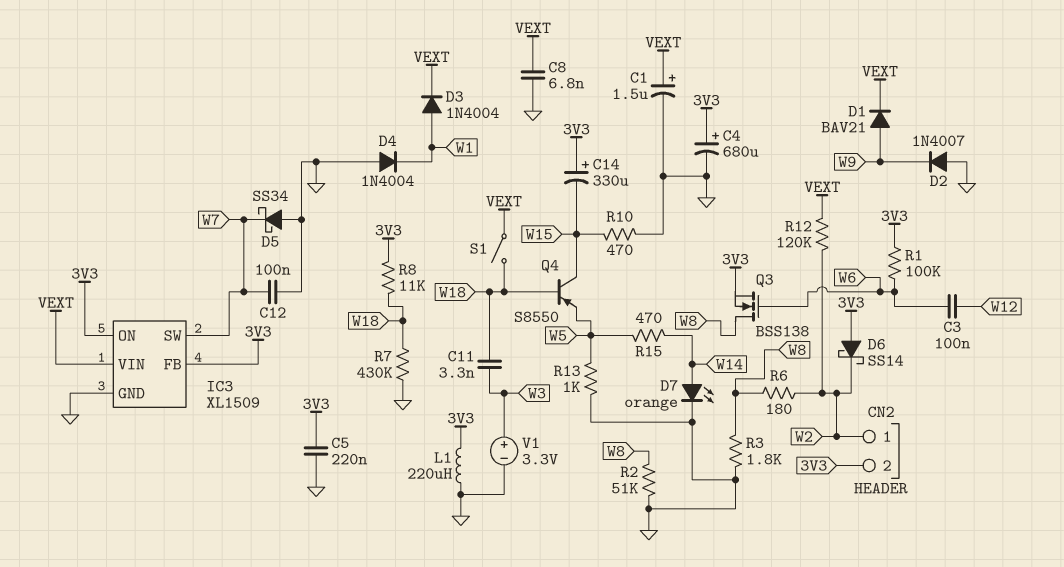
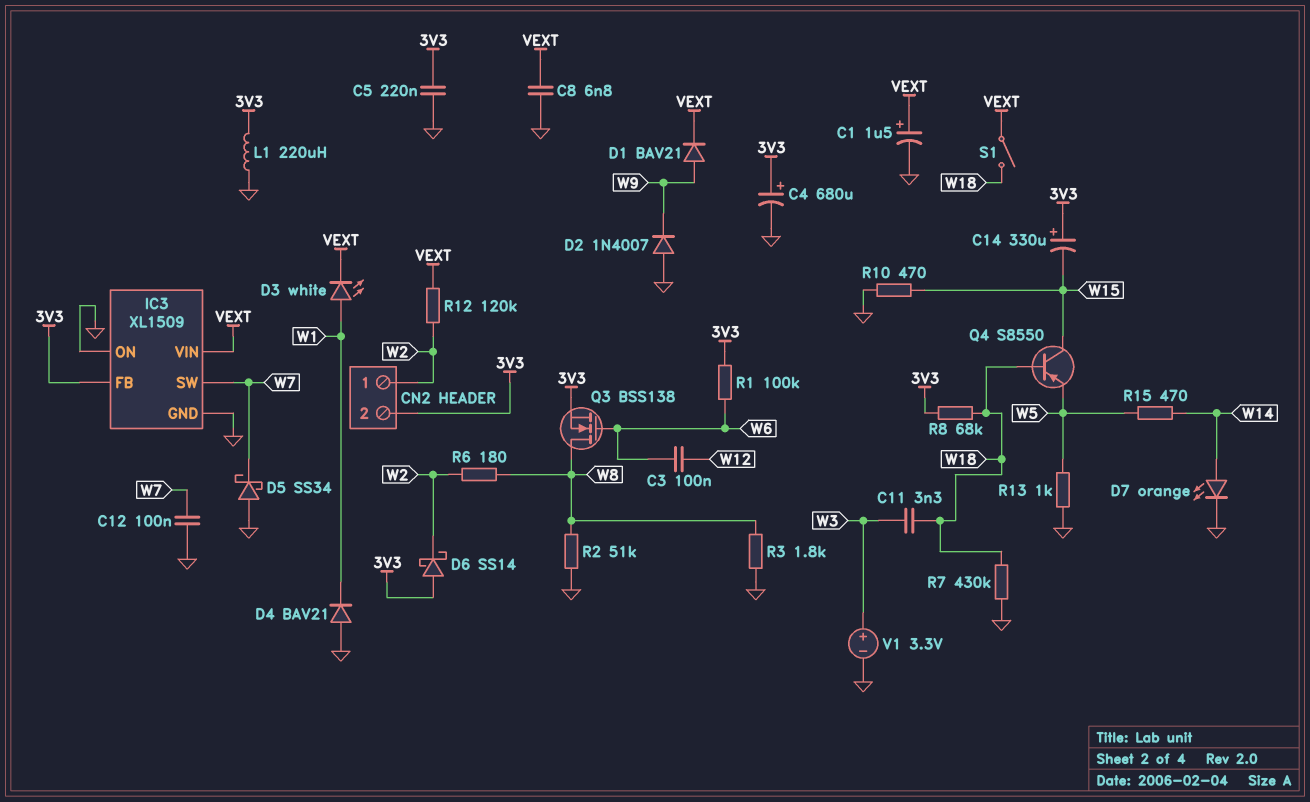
D3: diode 1N4004 (A W1, K VEXT) -> LED white (A W1, K VEXT)
D4: diode 1N4004 (A GND, K W1) -> diode BAV21 (A GND, K W1)
IC3 pin ON: 3V3 -> GND
R8: 11k (3V3, W18) -> 68k (3V3, W18)

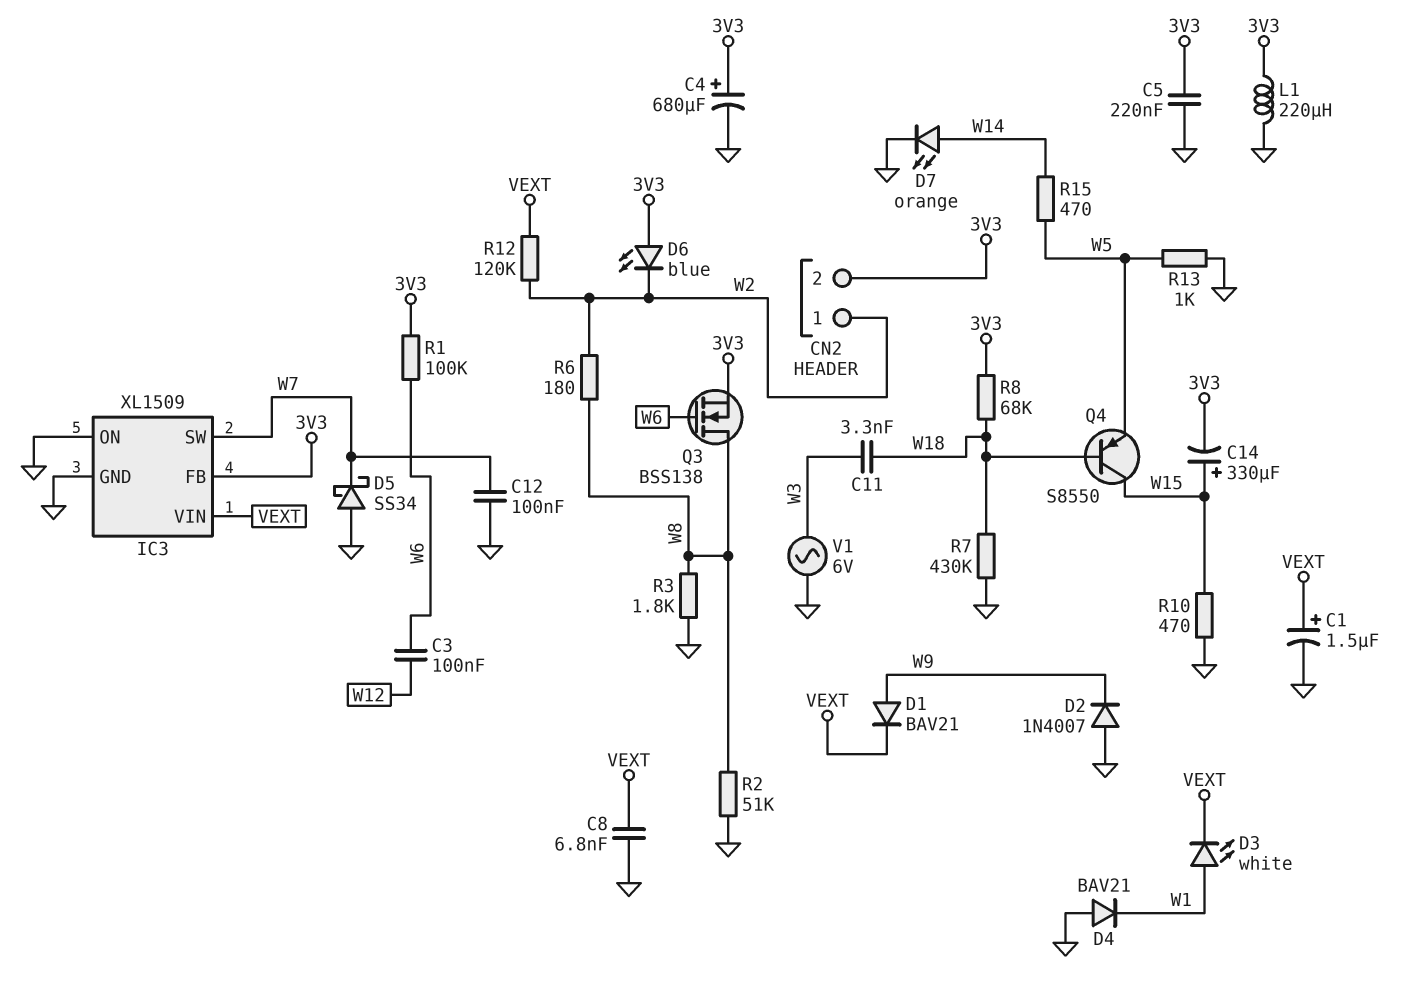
C14: 330uF (plus 3V3, minus W15) -> 330uF (plus W15, minus 3V3)
D6: schottky SS14 (A 3V3, K W2) -> LED blue (A 3V3, K W2)
S1: switch (VEXT, W18) -> none
V1: 3.3V (plus W3, minus GND) -> AC 6V (GND, W3)

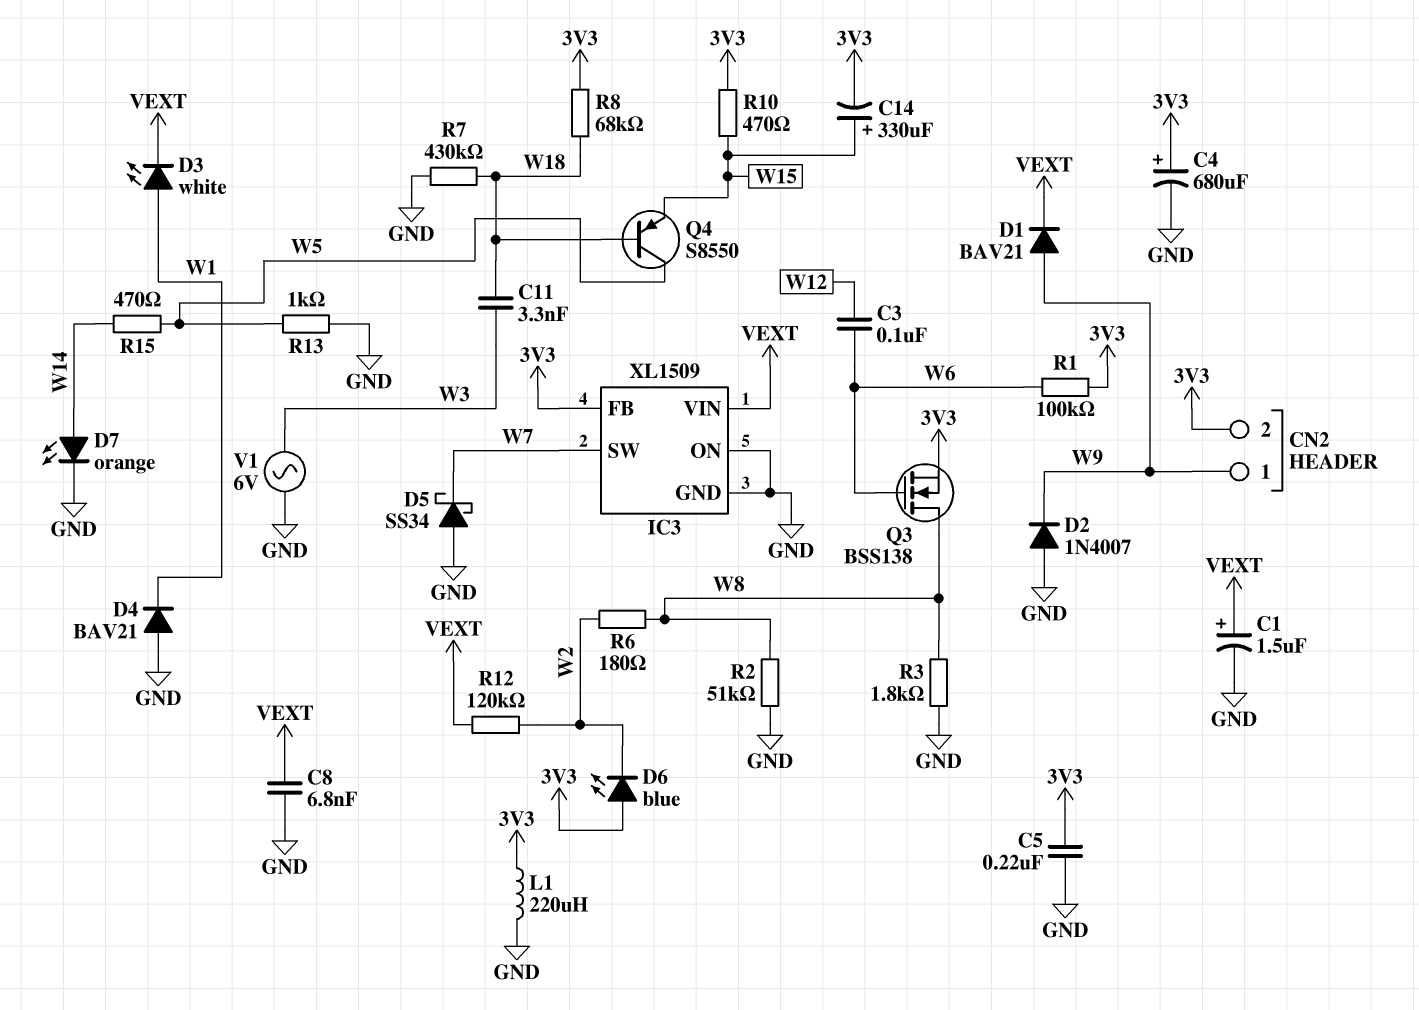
C12: 100nF (GND, W7) -> none
CN2 pin 1: W2 -> W9
Q4: PNP S8550 (B W18, C W15, E W5) -> PNP S8550 (B W18, C W5, E W15)
R10: 470 (GND, W15) -> 470 (3V3, W15)

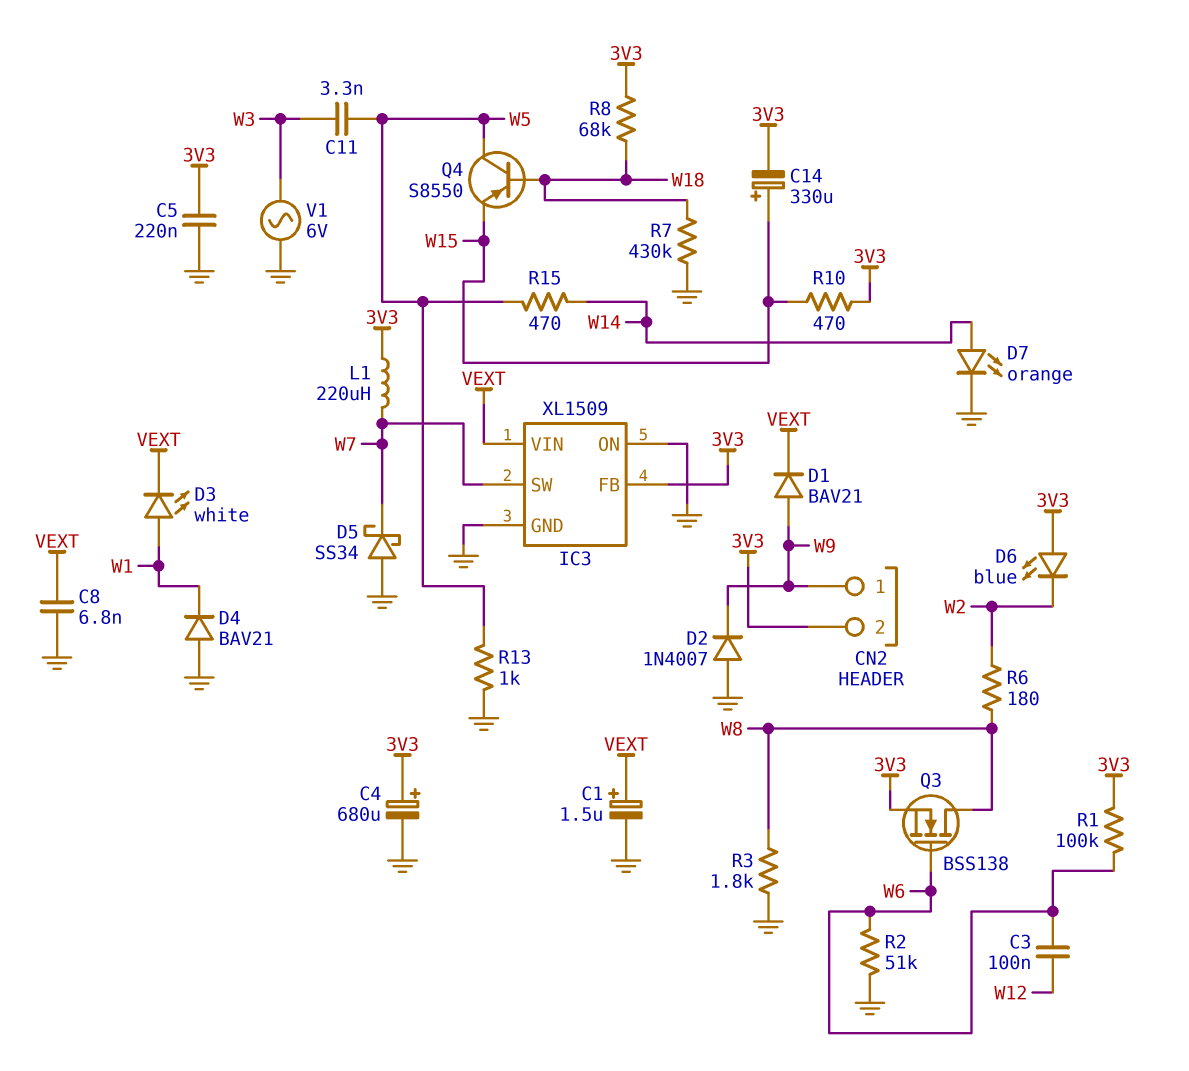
C11: 3.3nF (W3, W18) -> 3.3nF (W3, W5)
L1: 220uH (3V3, GND) -> 220uH (3V3, W7)
R2: 51k (GND, W8) -> 51k (GND, W6)
R12: 120k (VEXT, W2) -> none

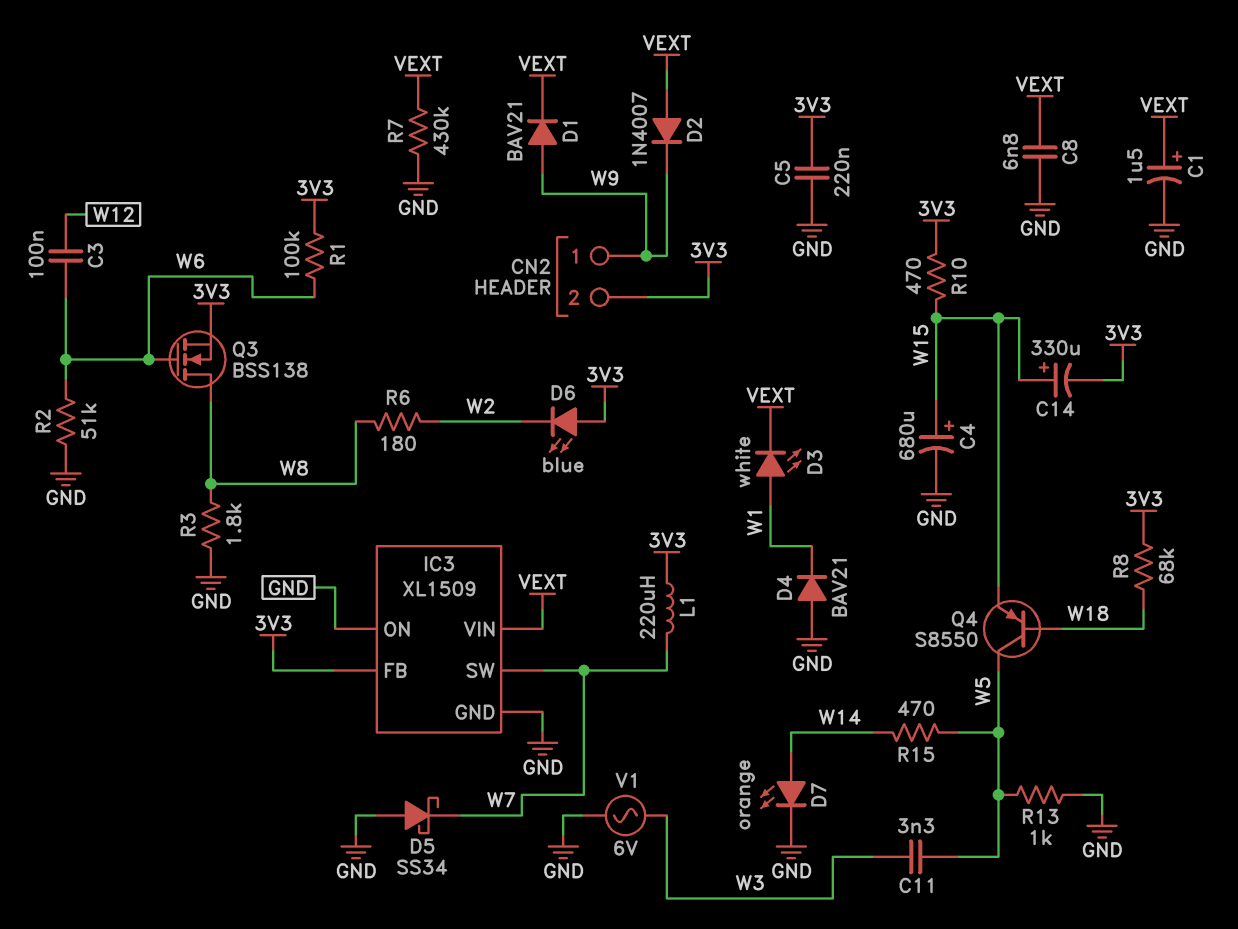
C4: 680uF (plus 3V3, minus GND) -> 680uF (plus W15, minus GND)
D2: diode 1N4007 (A GND, K W9) -> diode 1N4007 (A VEXT, K W9)
R7: 430k (GND, W18) -> 430k (GND, VEXT)

